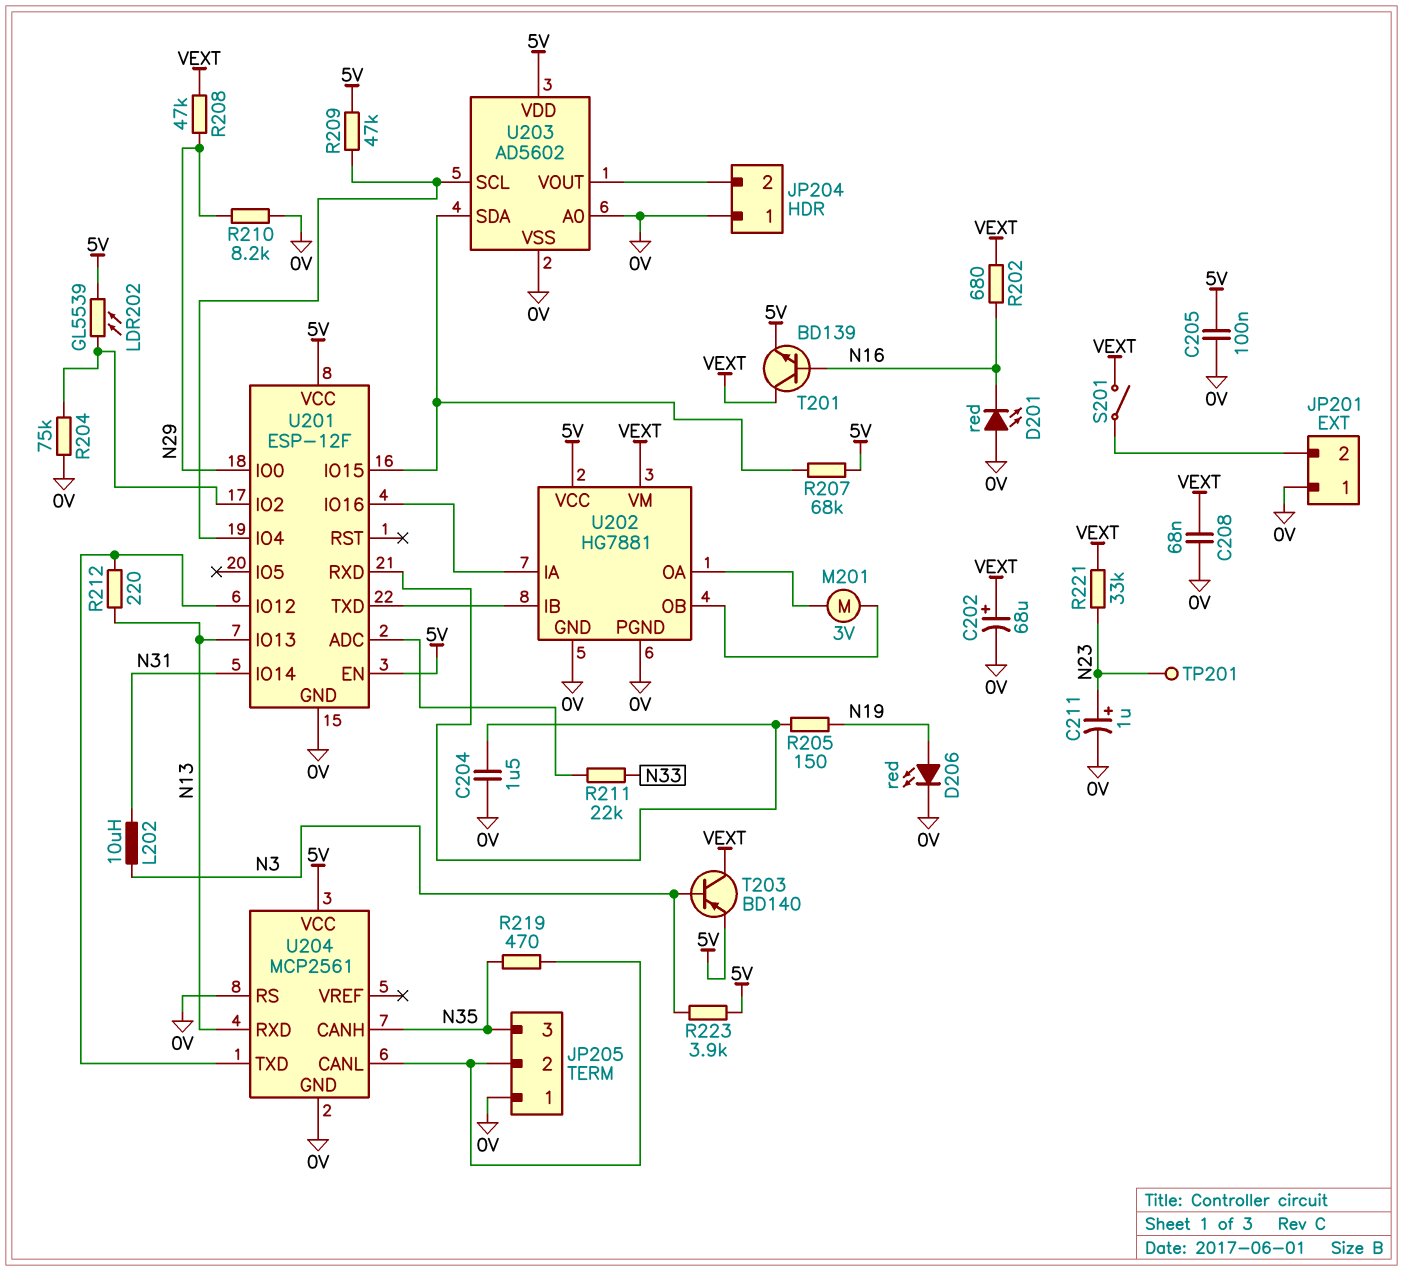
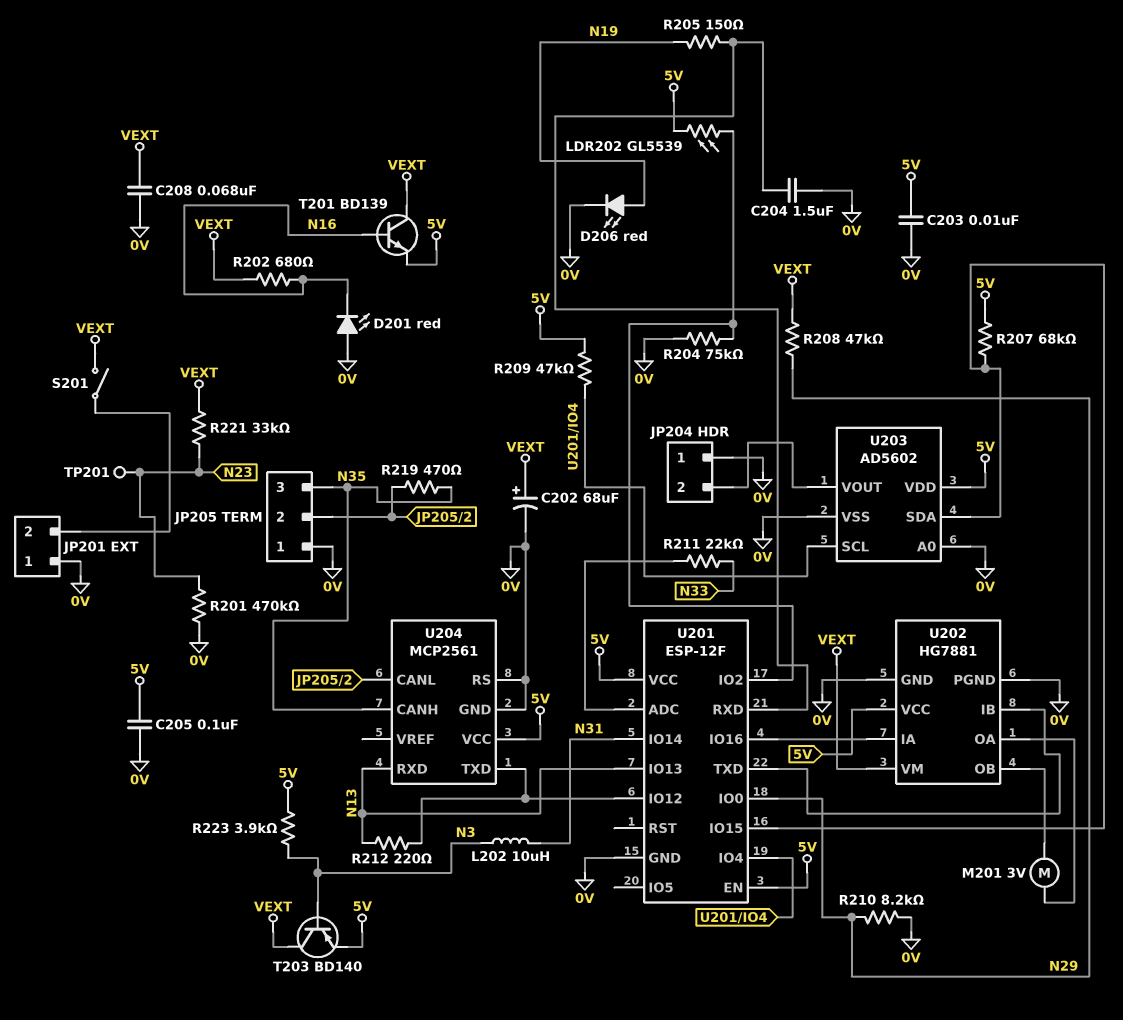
C203: none -> 10nF (0V, 5V)
C211: 1uF (plus N23, minus 0V) -> none
R201: none -> 470k (0V, N23)

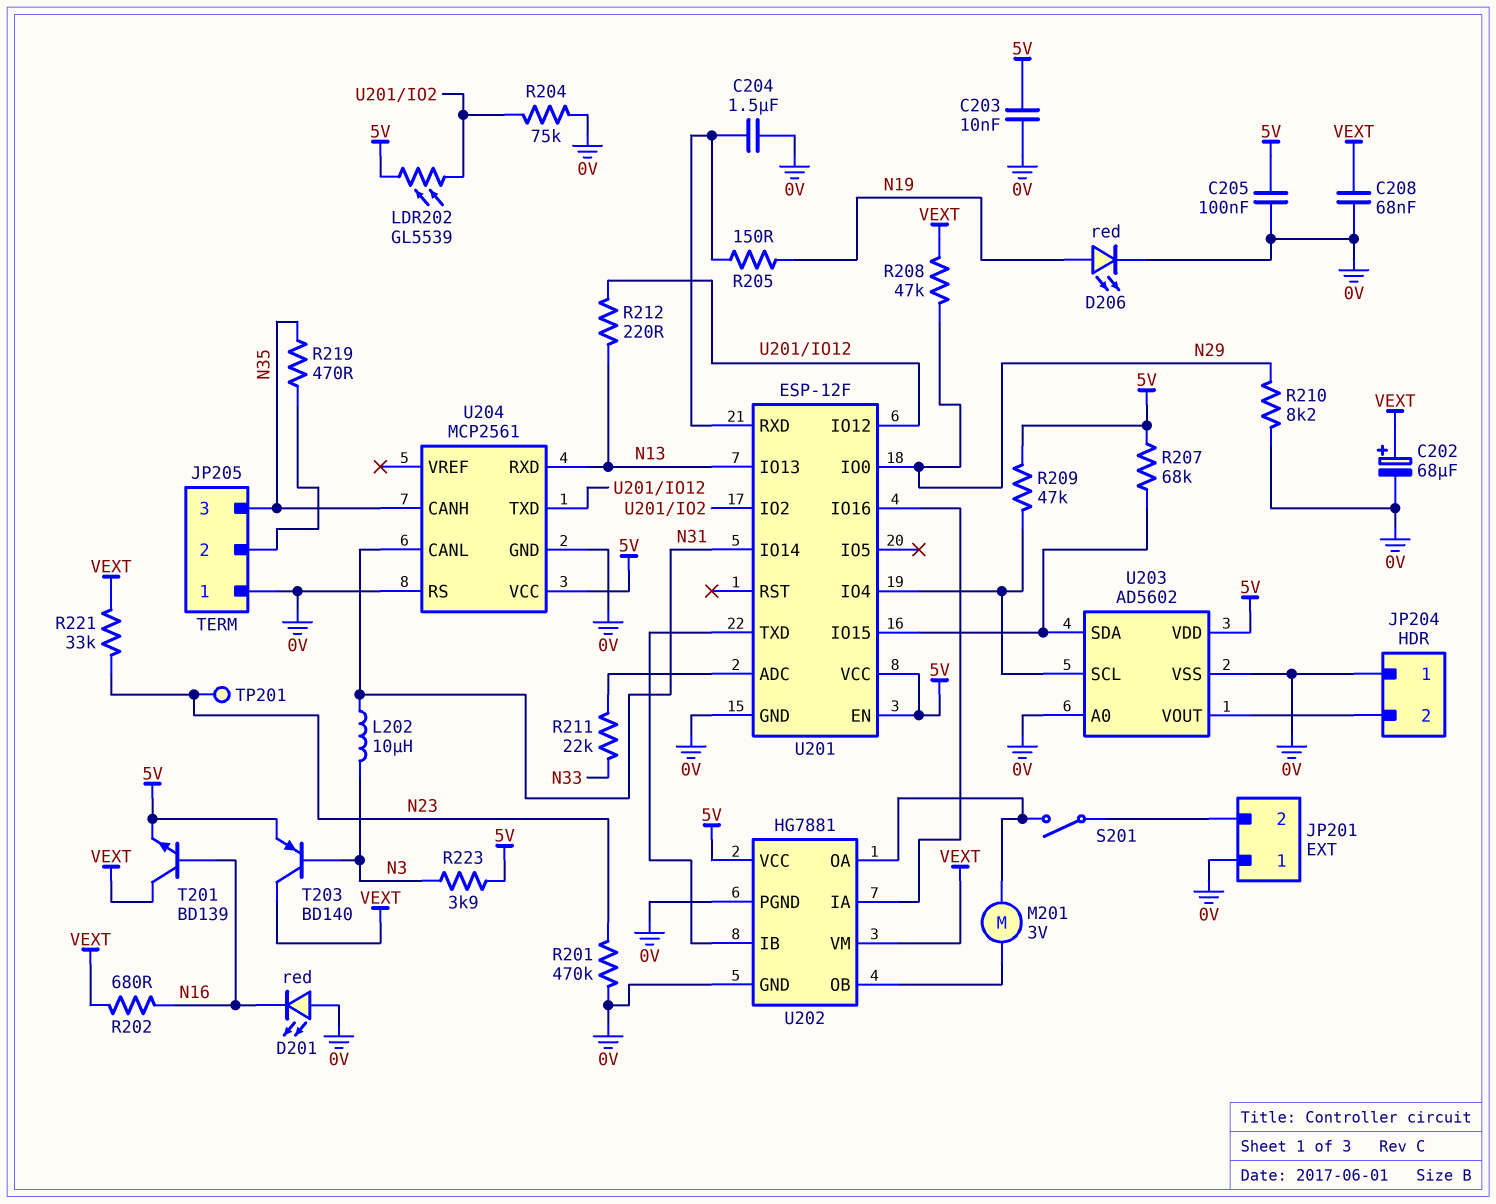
S201: switch (JP201/2, VEXT) -> switch (JP201/2, U202/OA)
U204 pin CANL: JP205/2 -> N31

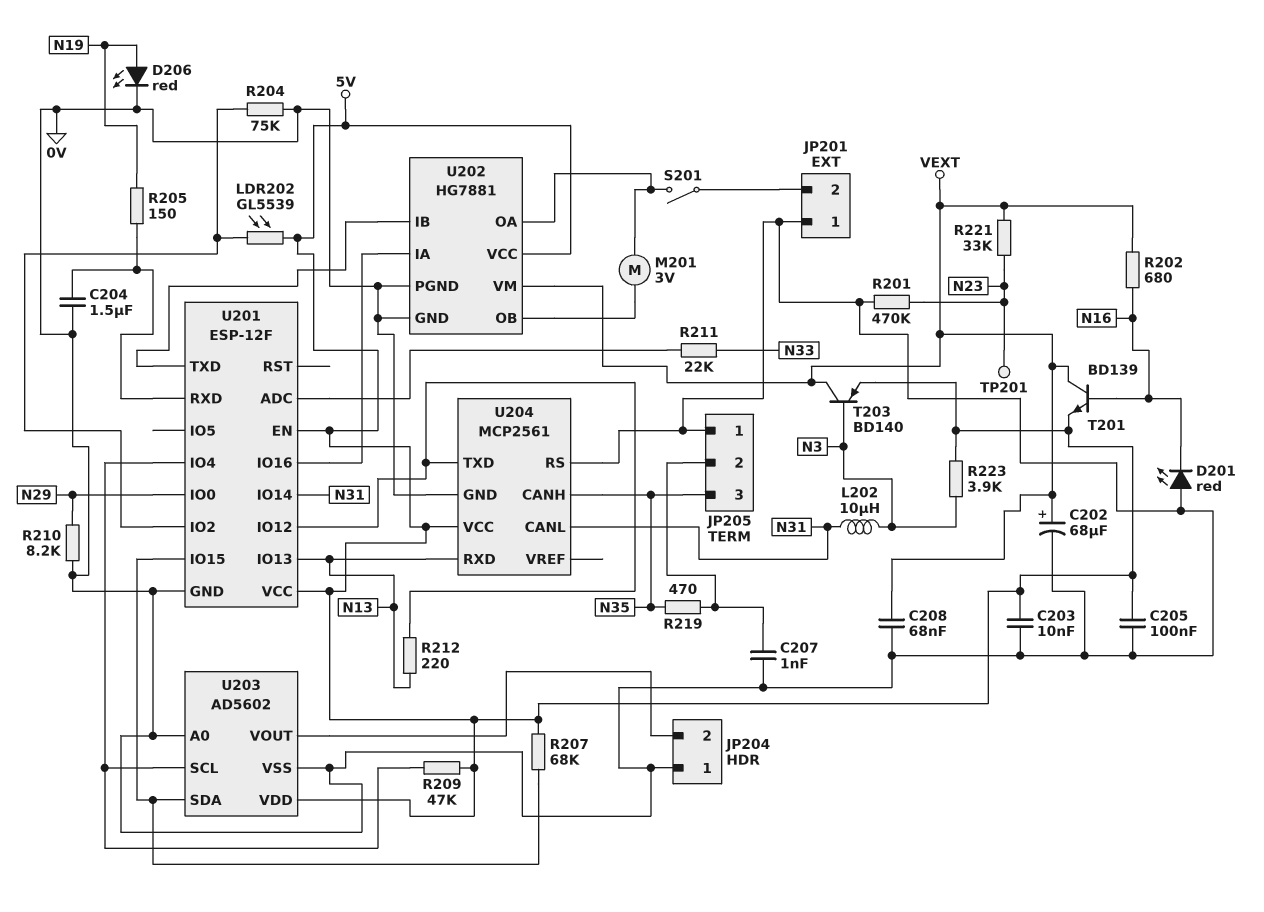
C207: none -> 1nF (0V, JP205/2)
R208: 47k (N29, VEXT) -> none

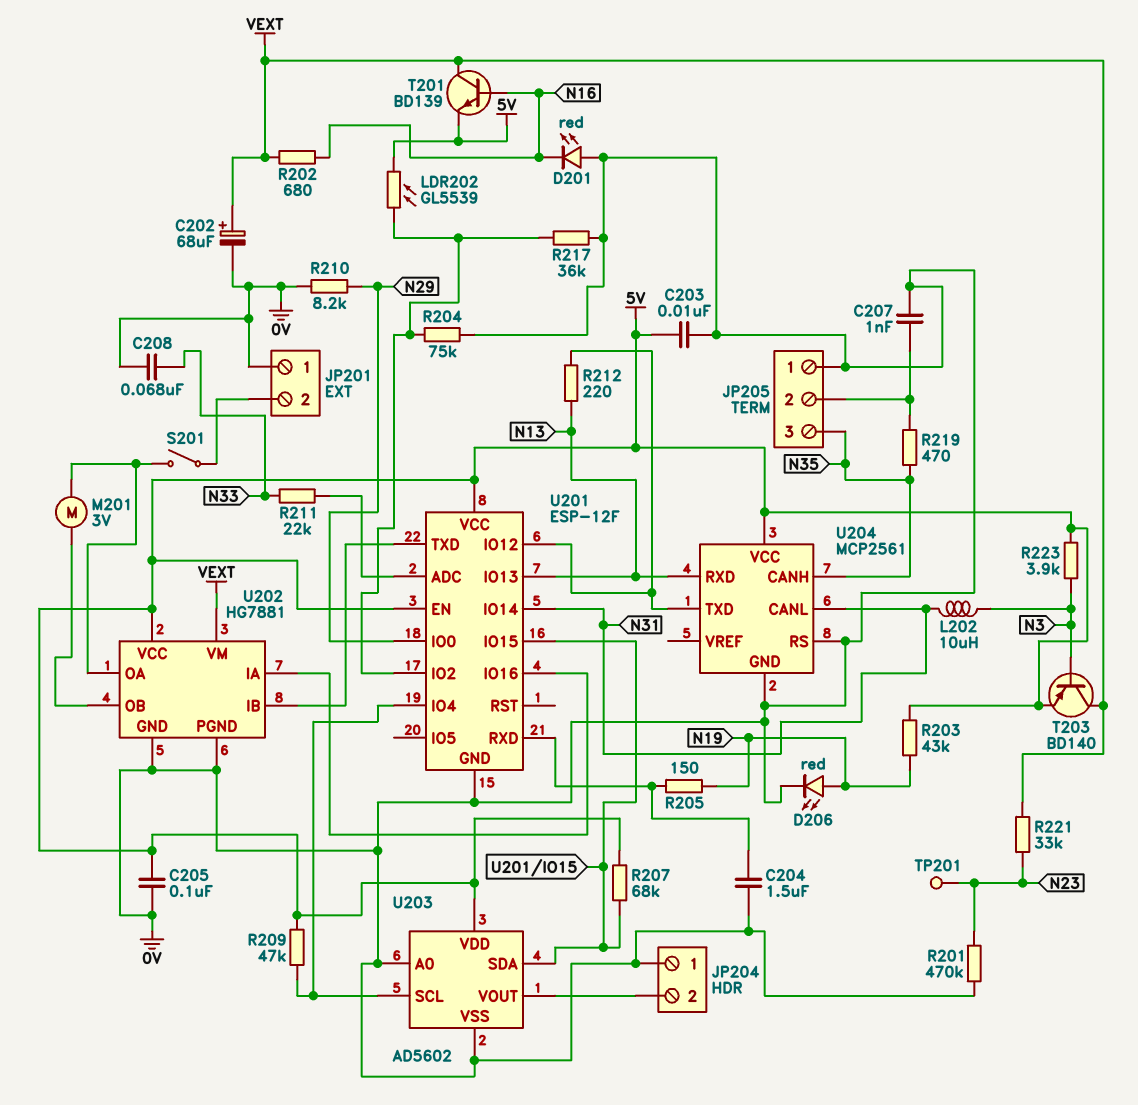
C208: 68nF (0V, VEXT) -> 68nF (0V, N33)
R203: none -> 43k (5V, N19)
R217: none -> 36k (0V, U201/IO2)

